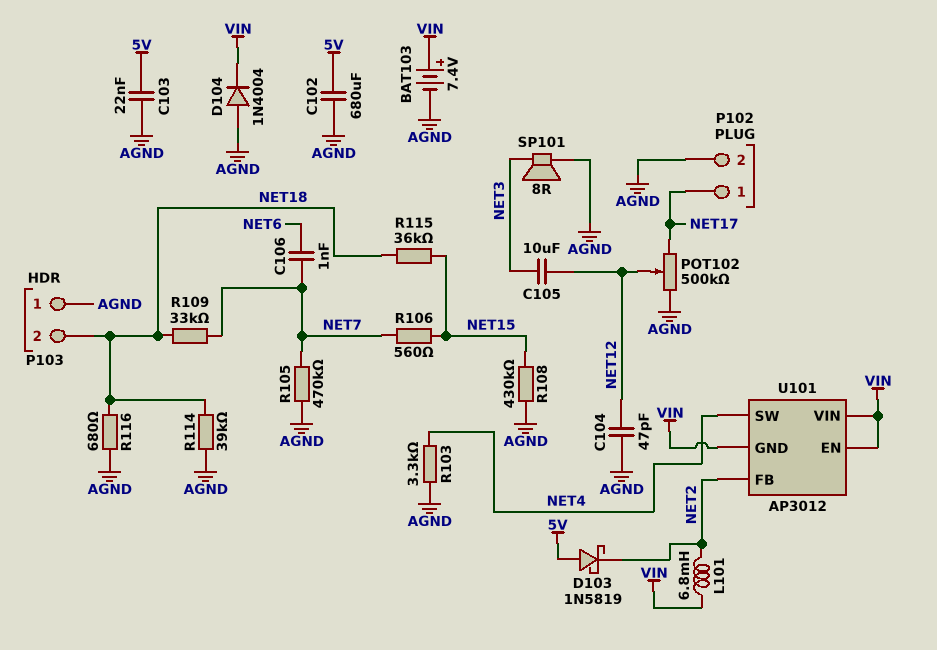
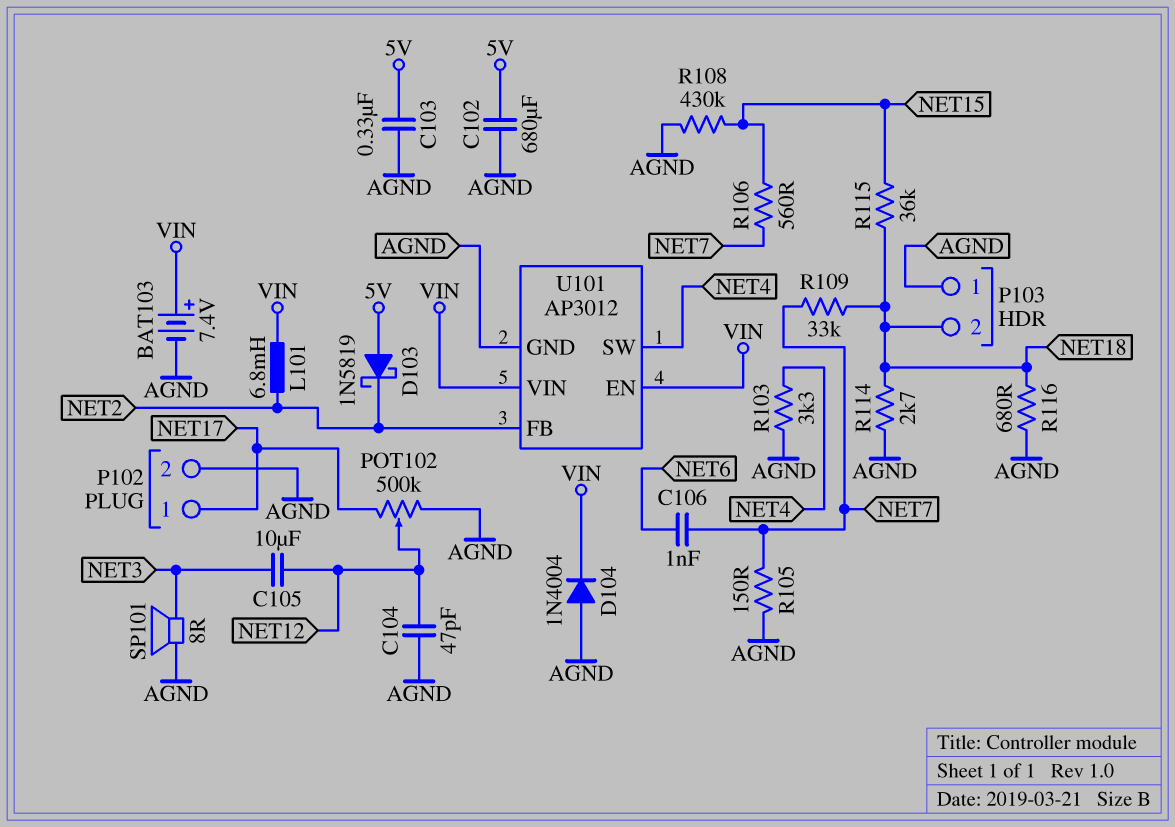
C103: 22nF (5V, AGND) -> 330nF (5V, AGND)
R105: 470k (AGND, NET7) -> 150 (AGND, NET7)
R114: 39k (AGND, NET18) -> 2.7k (AGND, NET18)
U101 pin GND: VIN -> AGND

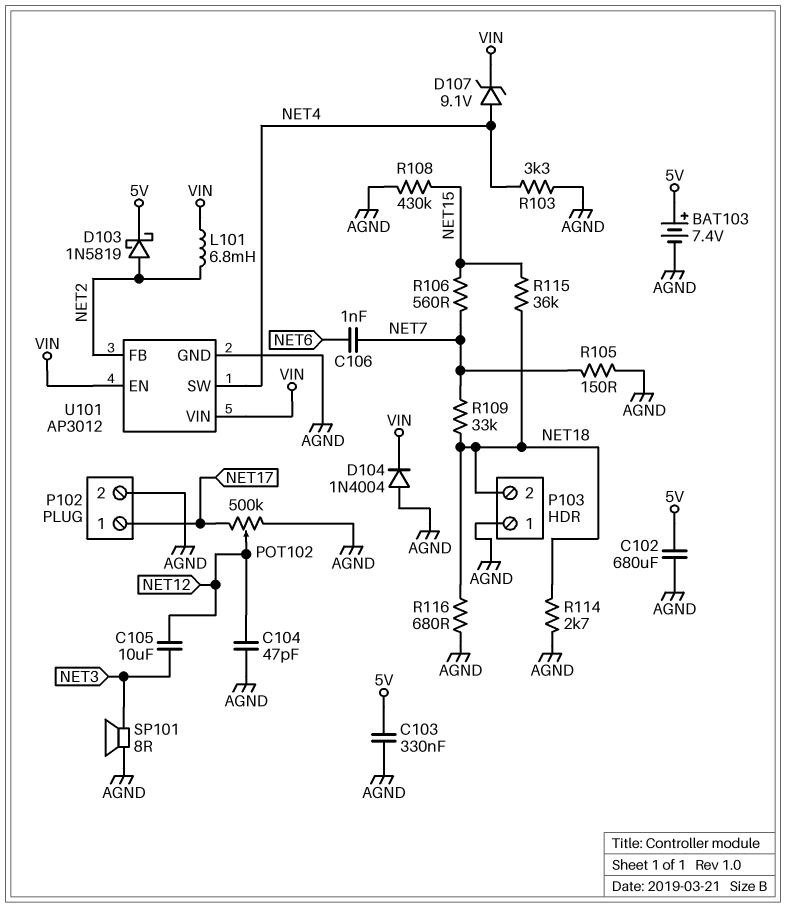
BAT103: 7.4V (plus VIN, minus AGND) -> 7.4V (plus 5V, minus AGND)
D103: schottky 1N5819 (A 5V, K NET2) -> schottky 1N5819 (A NET2, K 5V)
D107: none -> zener 9.1V (A NET4, K VIN)

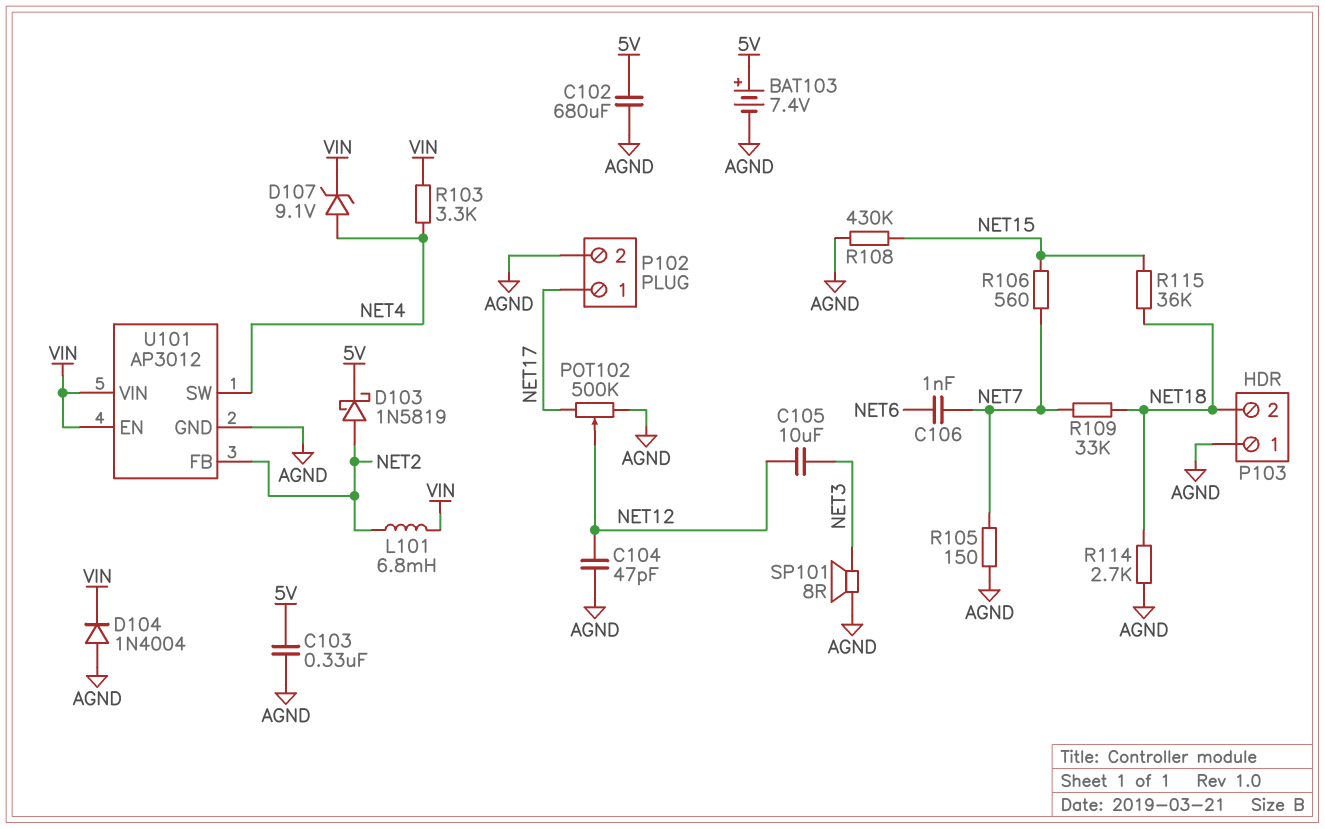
R103: 3.3k (AGND, NET4) -> 3.3k (NET4, VIN)
R116: 680 (AGND, NET18) -> none

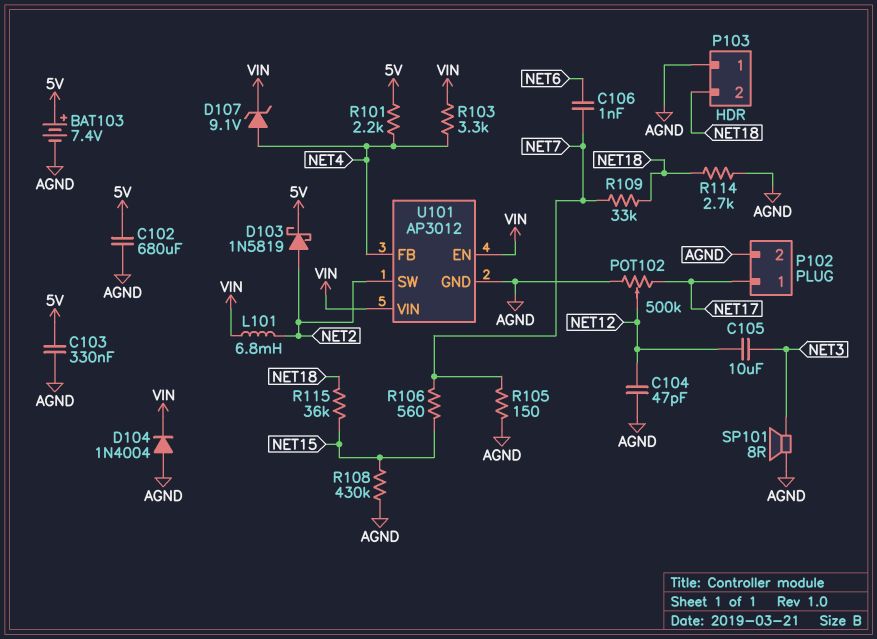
R101: none -> 2.2k (5V, NET4)
U101 pin FB: NET2 -> NET4
U101 pin SW: NET4 -> NET2

